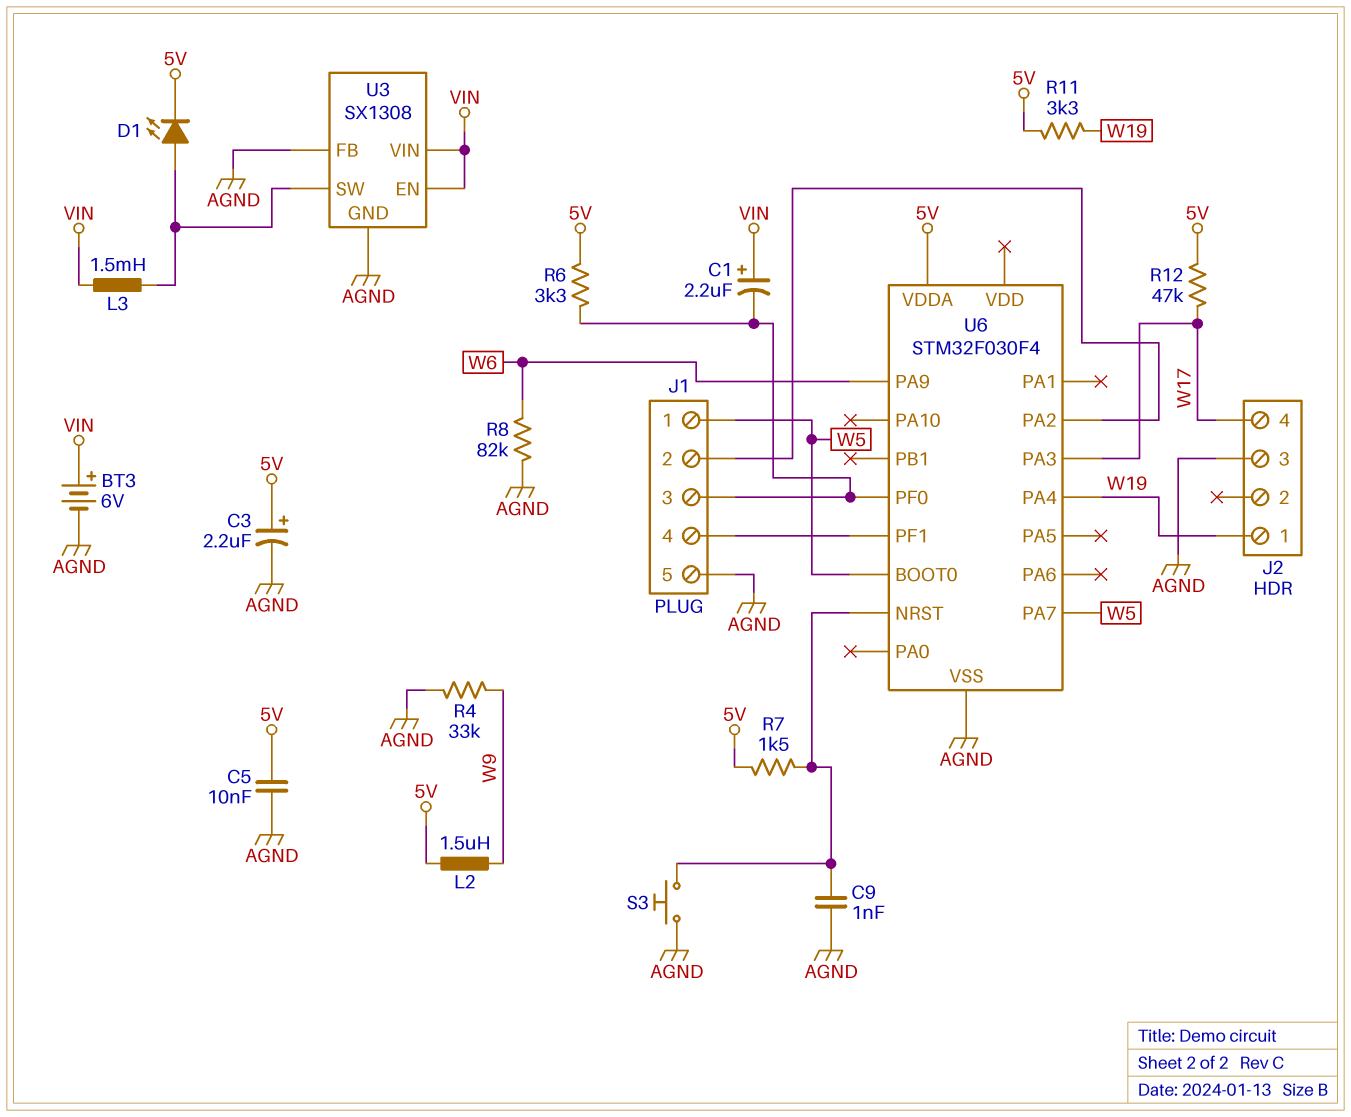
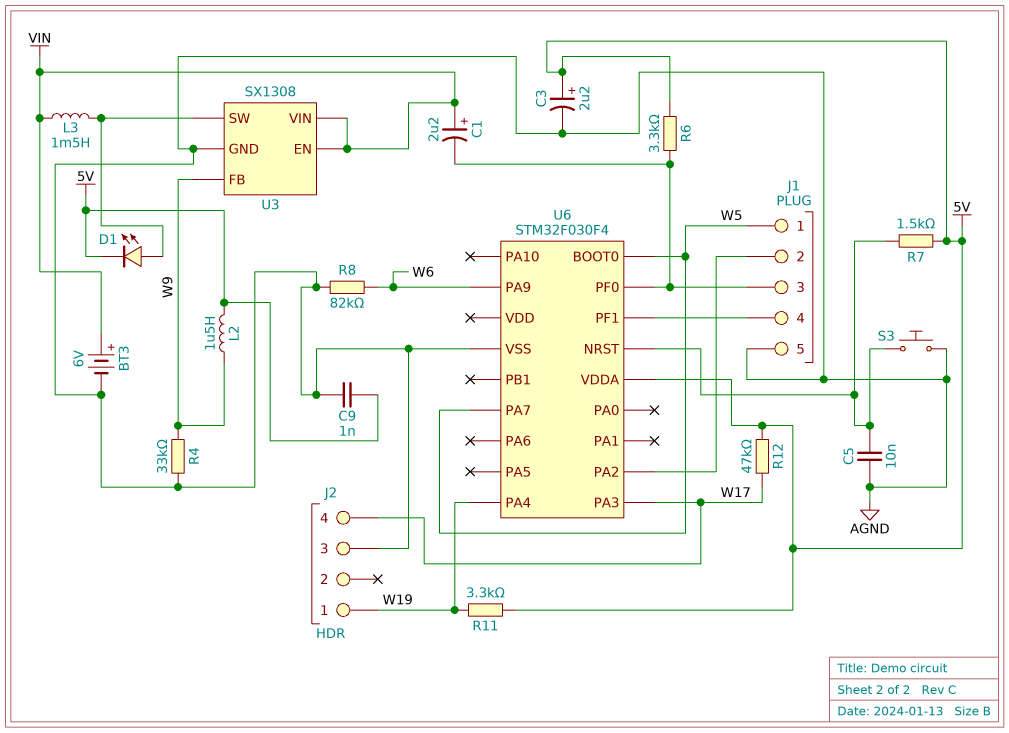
C5: 10nF (5V, AGND) -> 10nF (AGND, U6/NRST)
C9: 1nF (AGND, U6/NRST) -> 1nF (5V, AGND)
U3 pin FB: AGND -> W9

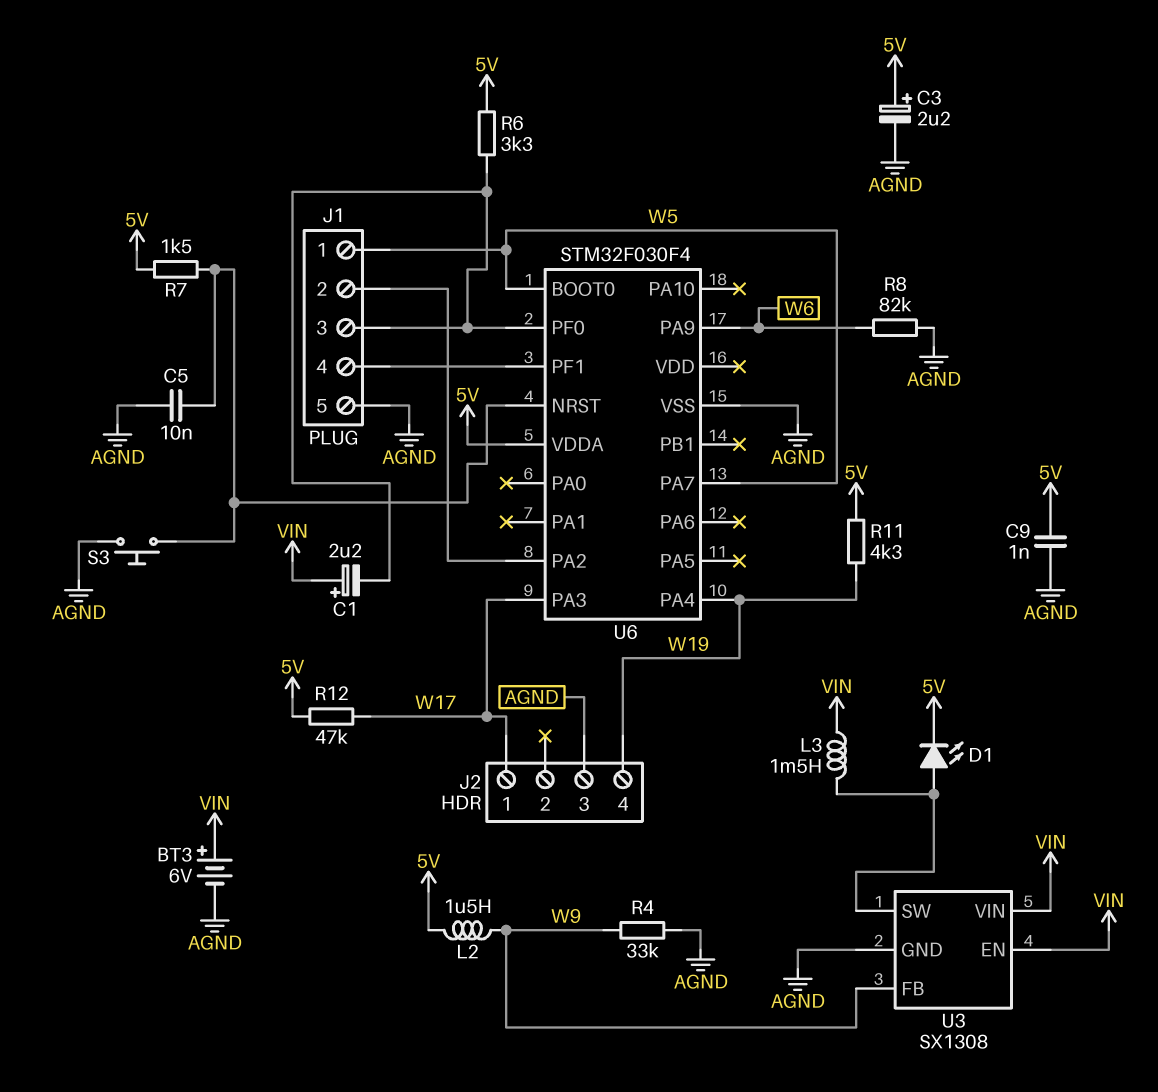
J2 pin 1: W19 -> W17
J2 pin 4: W17 -> W19
R11: 3.3k (5V, W19) -> 4.3k (5V, W19)

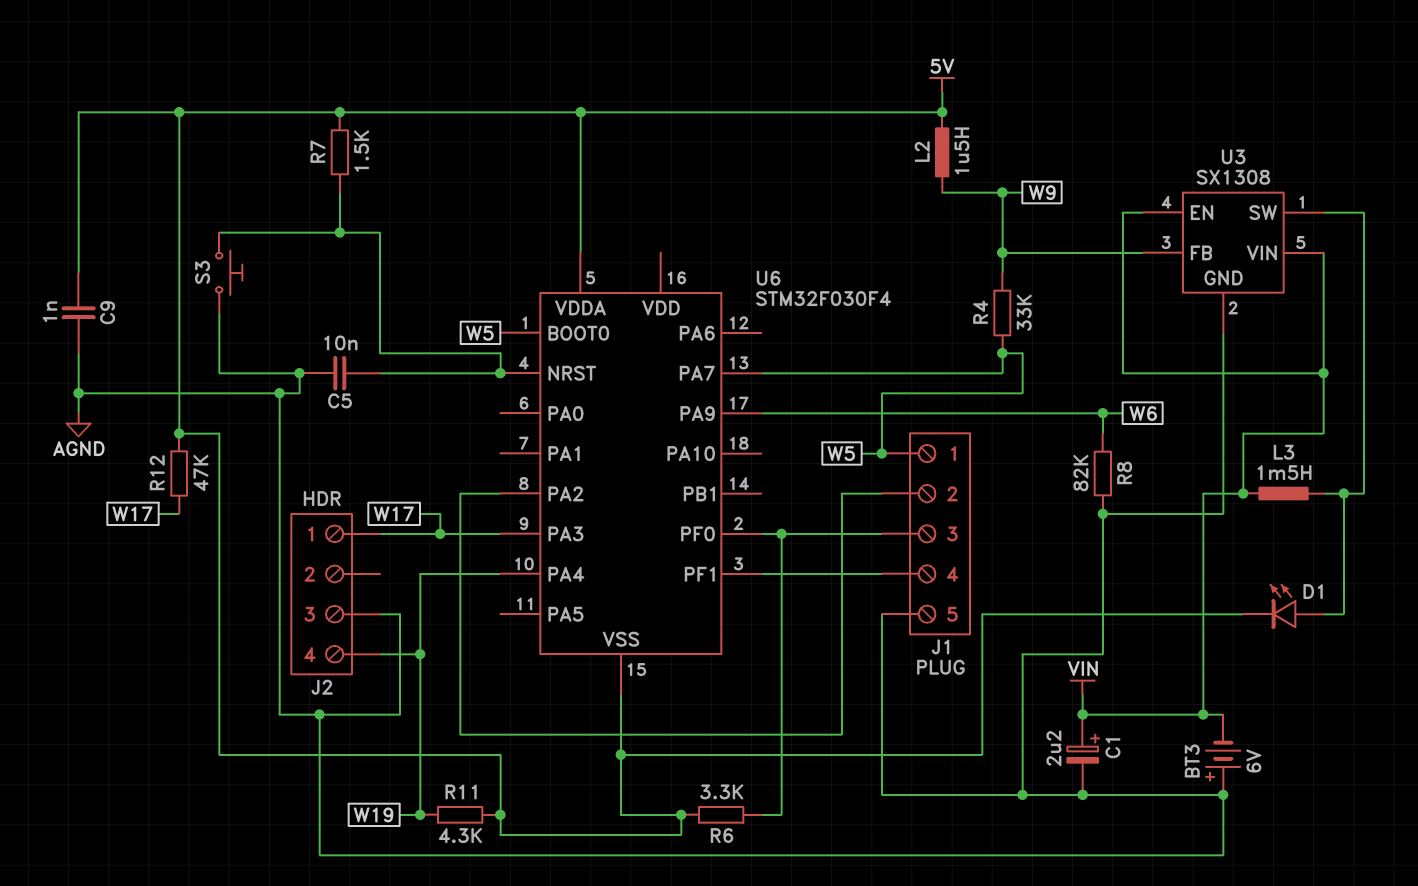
BT3: 6V (plus VIN, minus AGND) -> 6V (plus AGND, minus VIN)
C1: 2.2uF (plus VIN, minus J1/3) -> 2.2uF (plus VIN, minus AGND)
C3: 2.2uF (plus 5V, minus AGND) -> none
R4: 33k (AGND, W9) -> 33k (W5, W9)
U6 pin VSS: AGND -> 5V

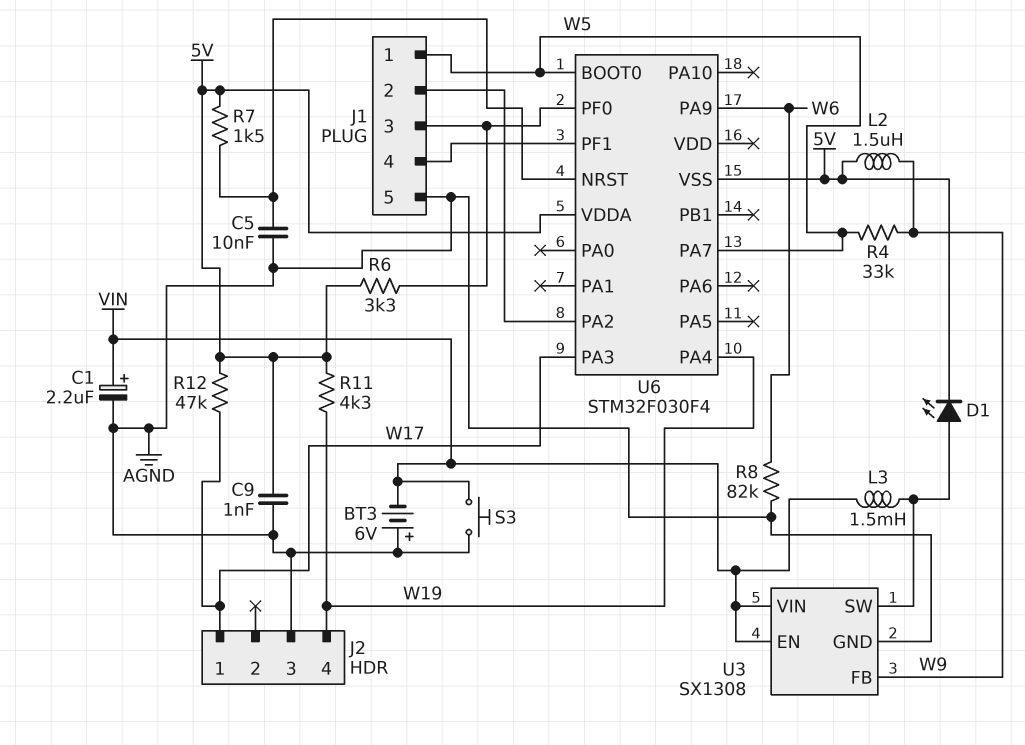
S3: button (AGND, U6/NRST) -> button (AGND, VIN)

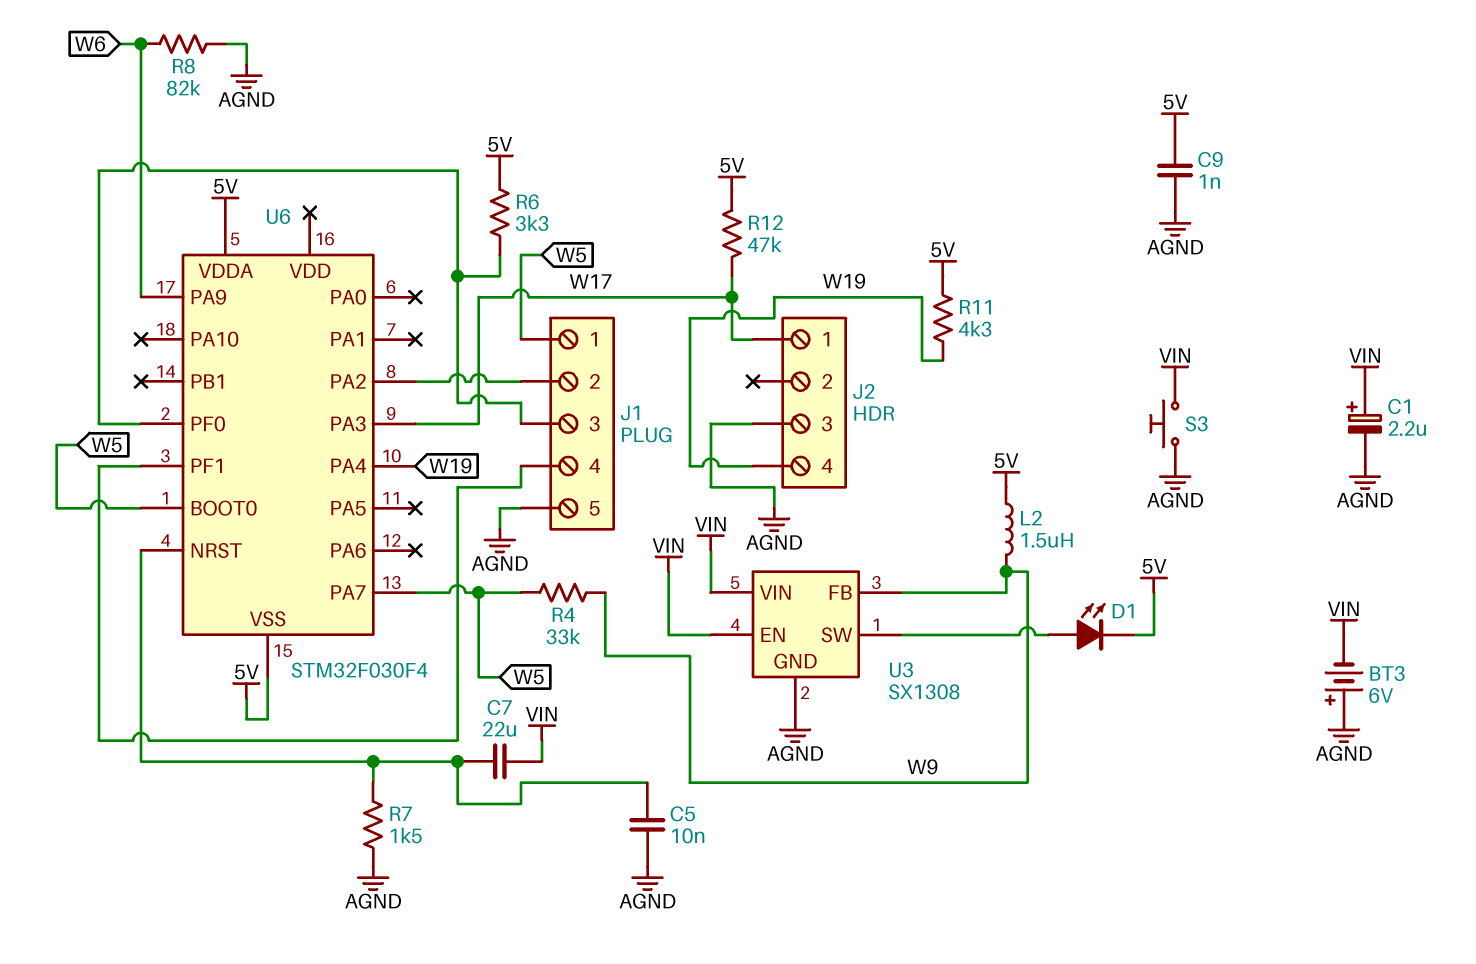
C7: none -> 22uF (U6/NRST, VIN)
L3: 1.5mH (U3/SW, VIN) -> none
R7: 1.5k (5V, U6/NRST) -> 1.5k (AGND, U6/NRST)

